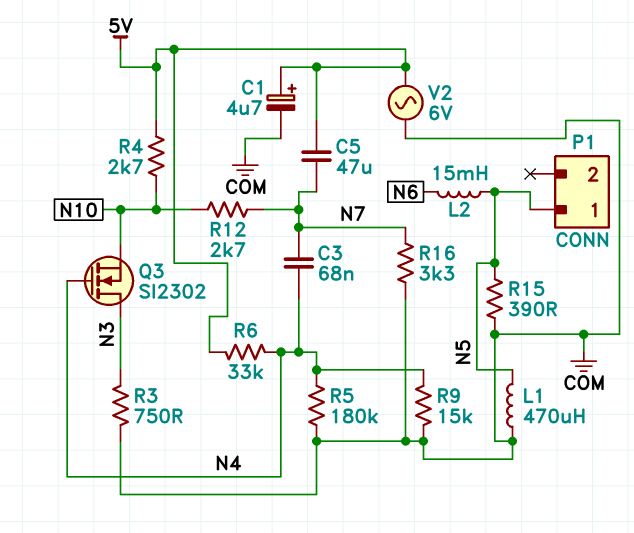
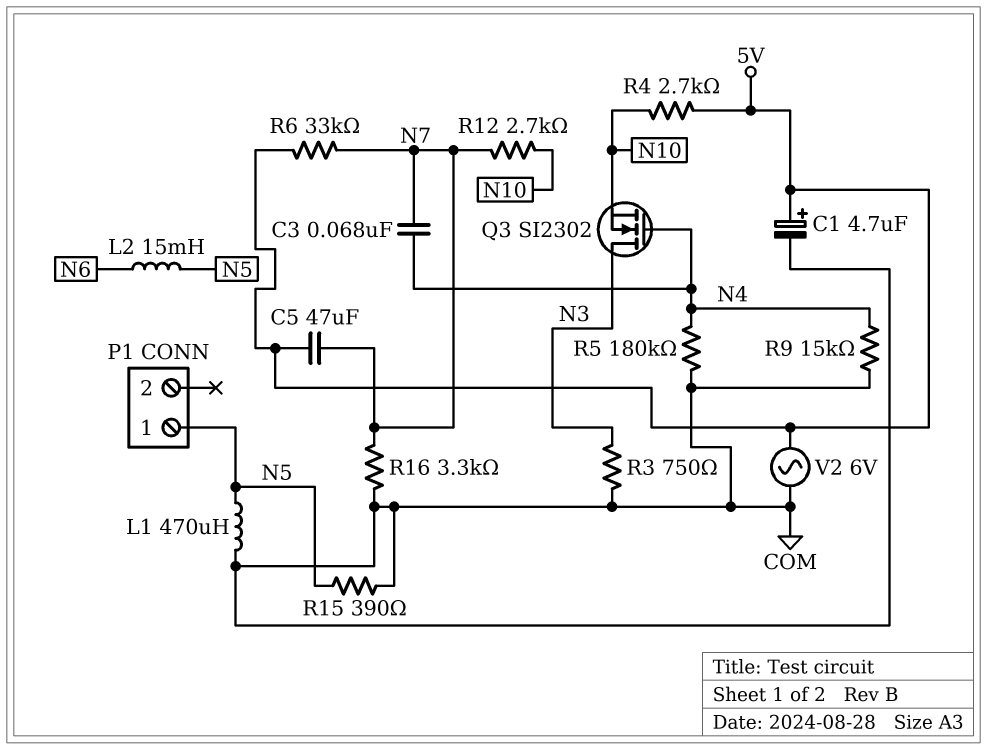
R6: 33k (5V, N4) -> 33k (5V, N7)

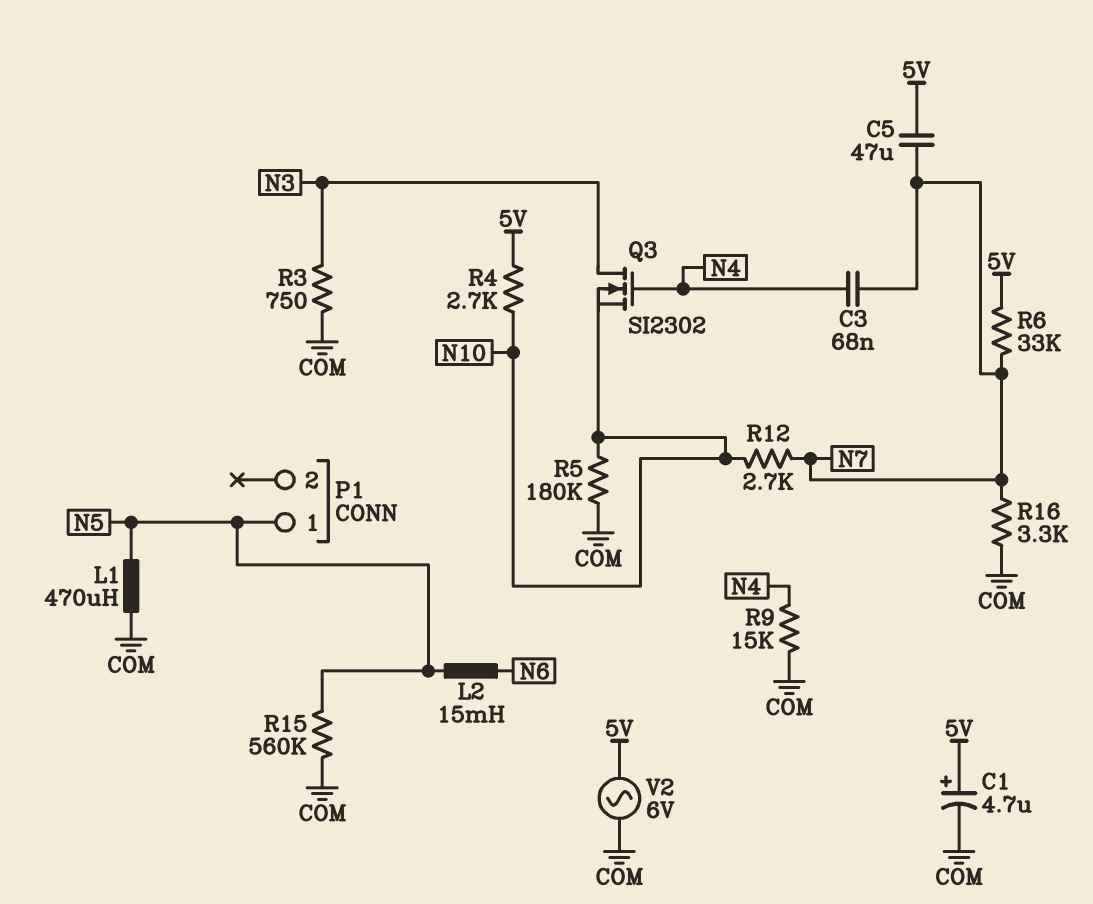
R5: 180k (COM, N4) -> 180k (COM, N10)
R15: 390 (COM, N5) -> 560k (COM, N5)

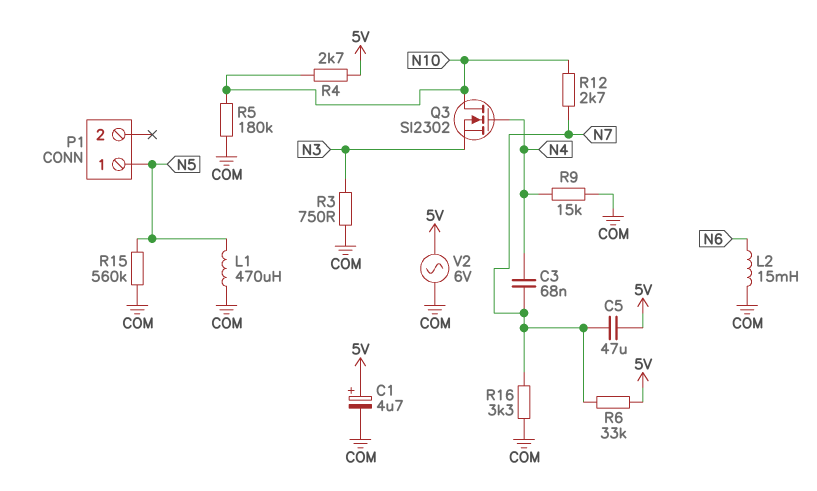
L2: 15mH (N5, N6) -> 15mH (COM, N6)
Q3: NMOS SI2302 (G N4, D N3, S N10) -> NMOS SI2302 (G N4, D N10, S N3)

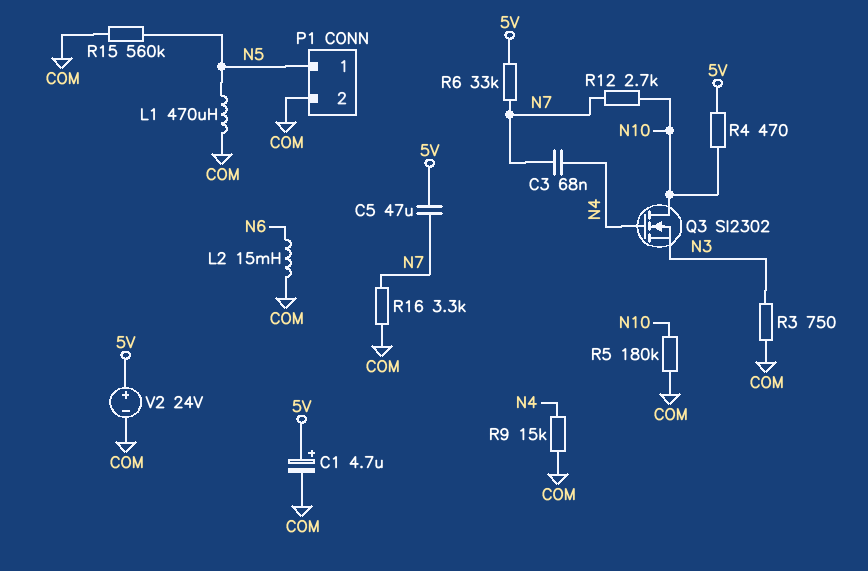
P1 pin 2: none -> COM
R4: 2.7k (5V, N10) -> 470 (5V, N10)
V2: AC 6V (5V, COM) -> 24V (plus 5V, minus COM)

